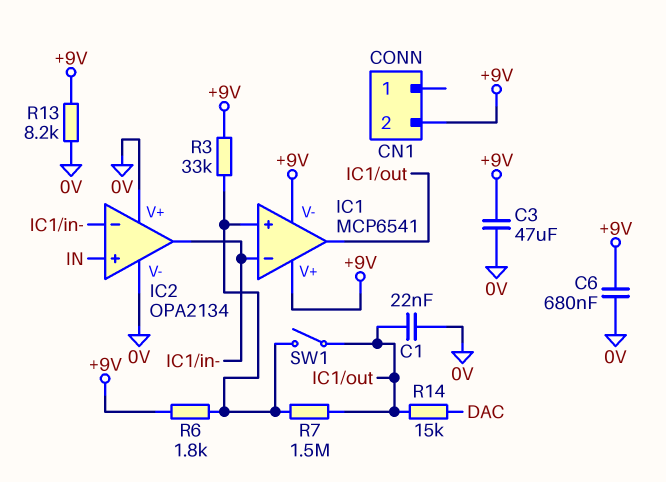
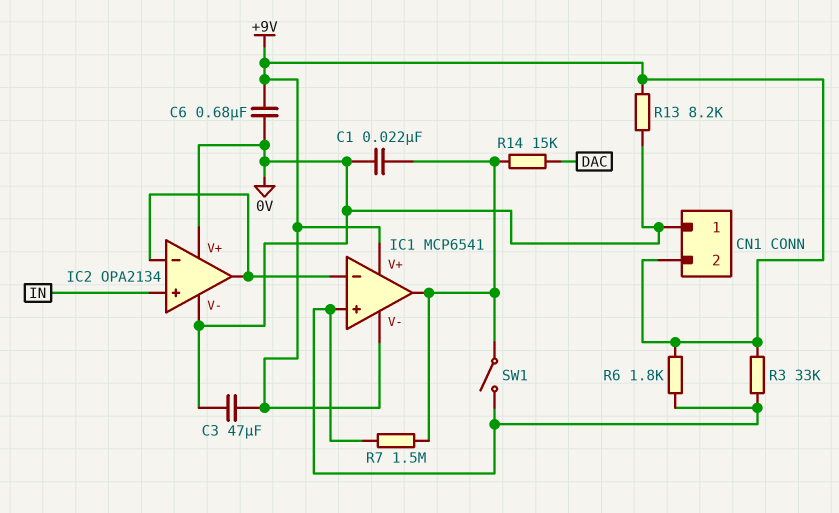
CN1 pin 1: none -> 0V

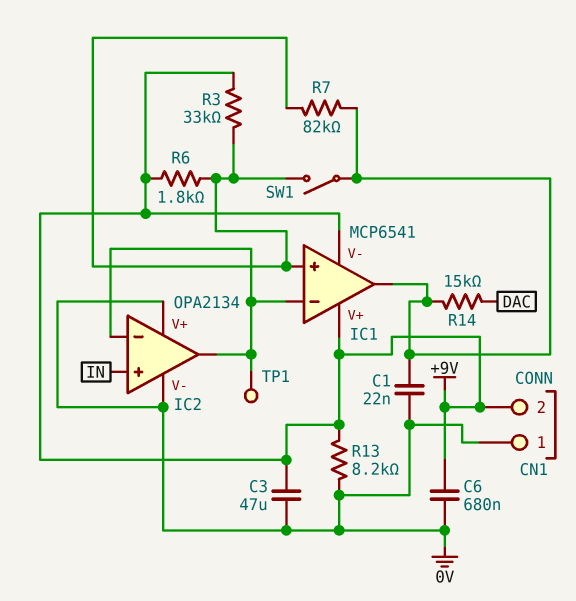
R7: 1.5M (IC1/in+, IC1/out) -> 82k (IC1/in+, IC1/out)
TP1: none -> test point (IC1/in-)

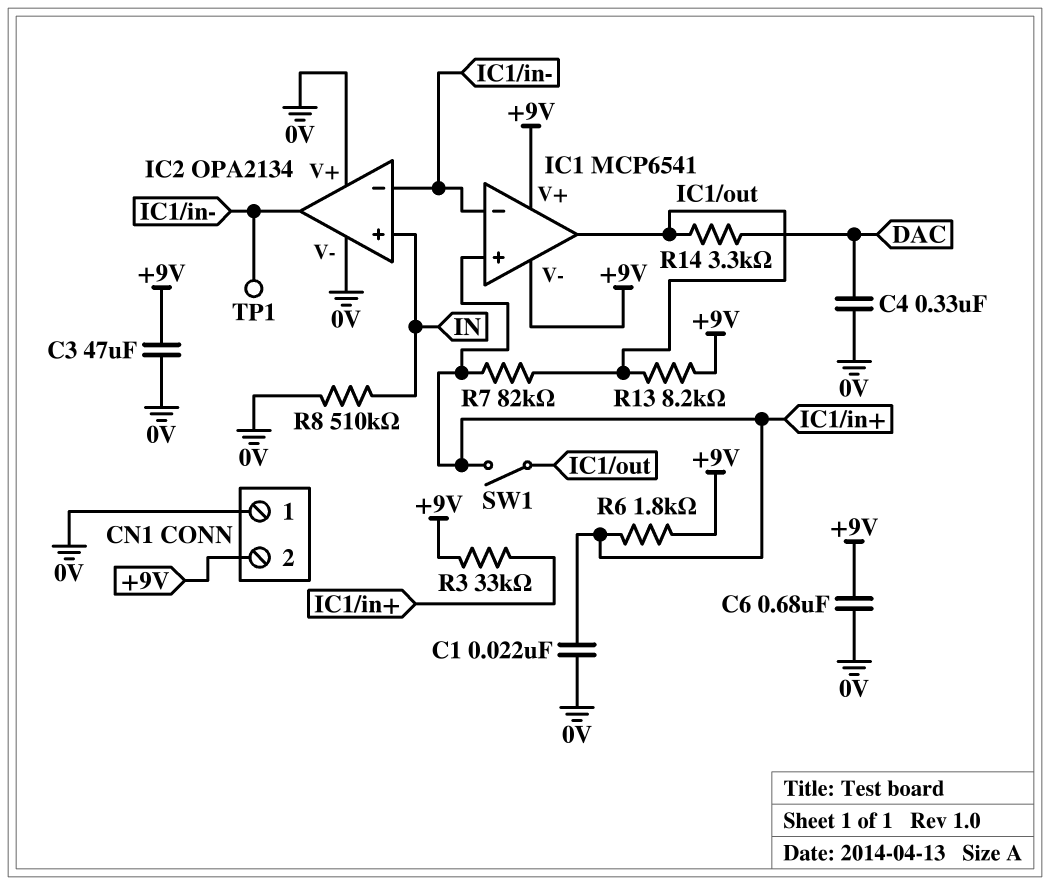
C1: 22nF (0V, IC1/out) -> 22nF (0V, IC1/in+)
C4: none -> 330nF (0V, DAC)
R8: none -> 510k (0V, IN)
R13: 8.2k (+9V, 0V) -> 8.2k (+9V, IC1/out)
R14: 15k (DAC, IC1/out) -> 3.3k (DAC, IC1/out)

